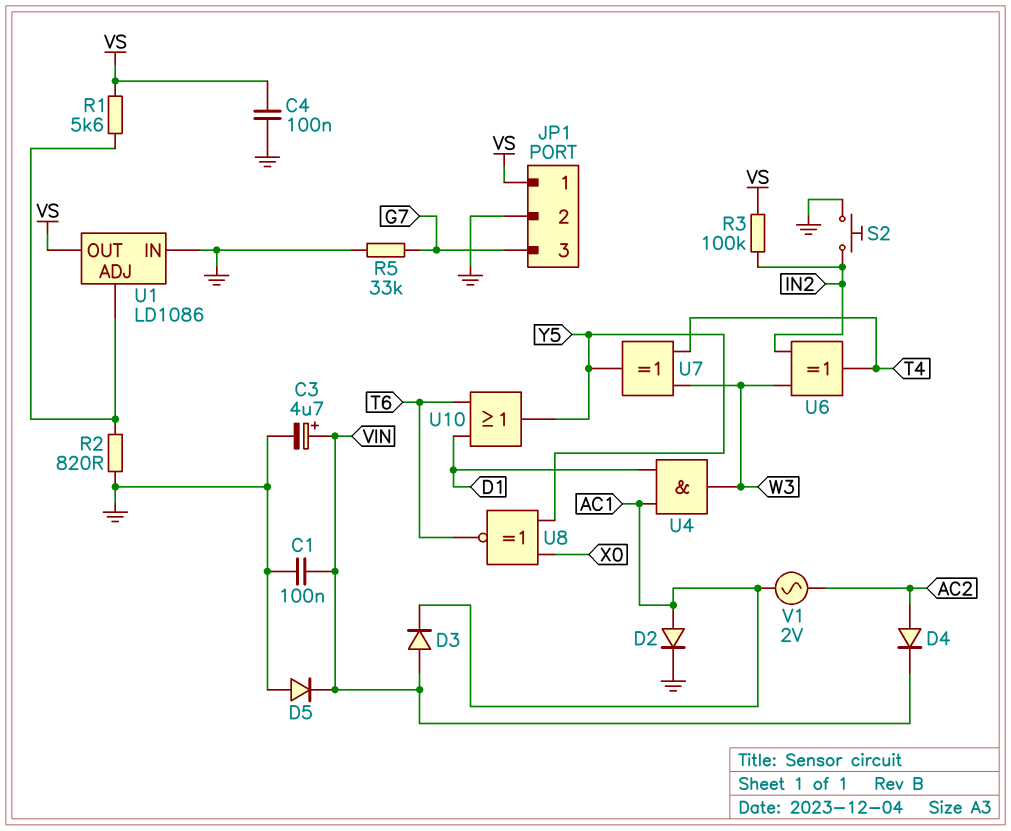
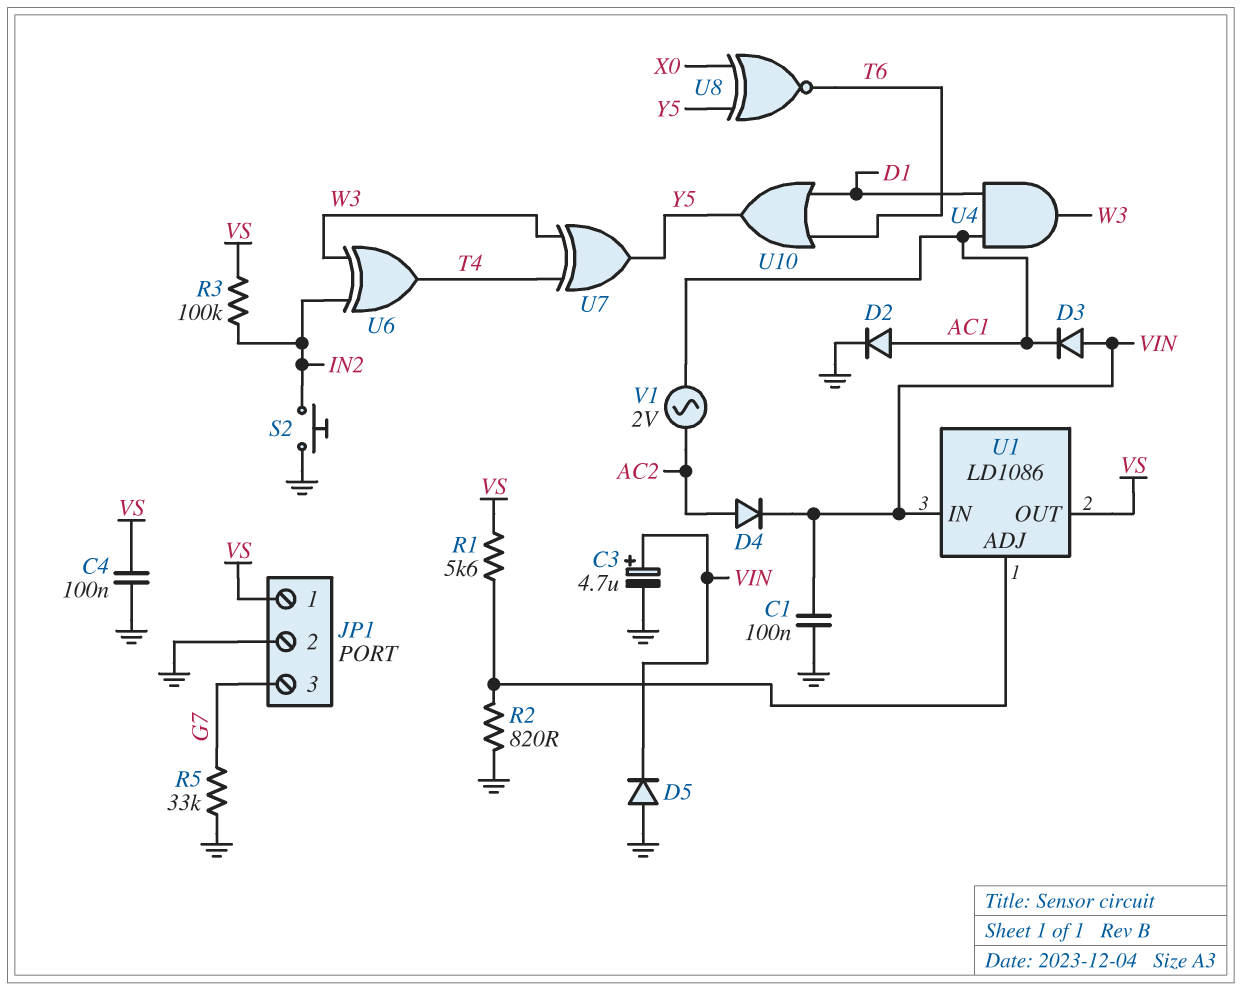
U1 pin IN: GND -> VIN

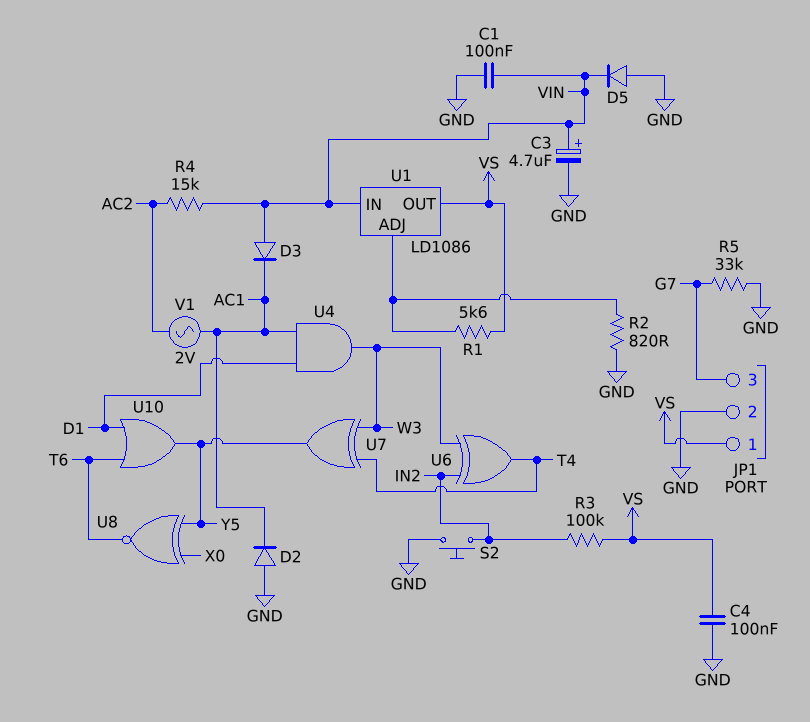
D2: diode (A AC1, K GND) -> diode (A GND, K AC1)
D4: diode (A AC2, K VIN) -> none
R4: none -> 15k (AC2, VIN)

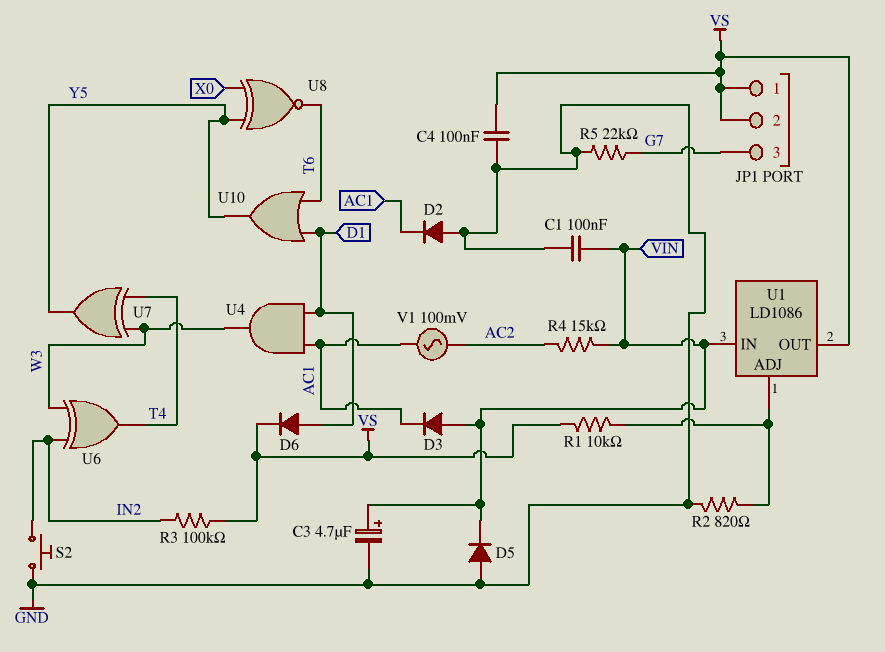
D6: none -> diode (A D1, K VS)
JP1 pin 2: GND -> VS
R1: 5.6k (U1/ADJ, VS) -> 10k (U1/ADJ, VS)
R5: 33k (G7, GND) -> 22k (G7, GND)
V1: AC 2V (AC1, AC2) -> AC 100mV (AC1, AC2)

